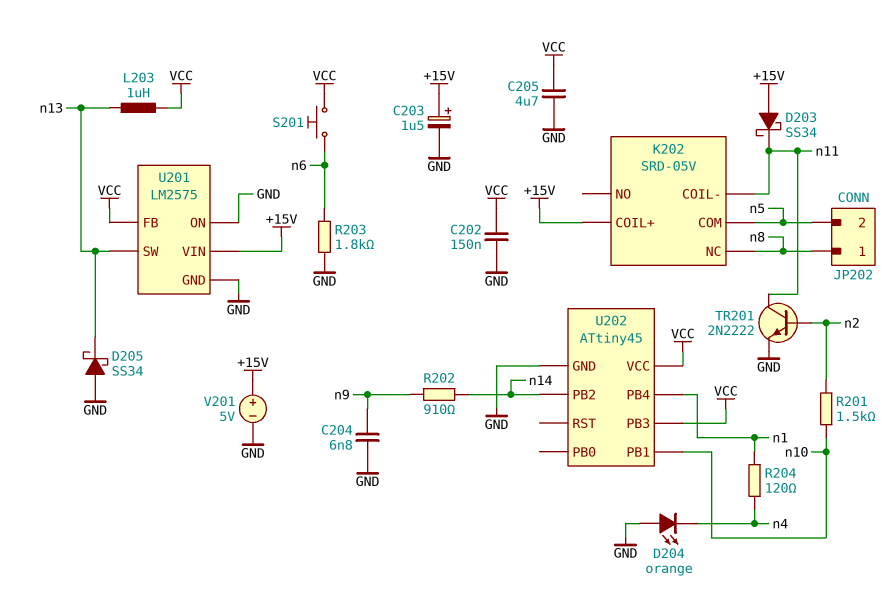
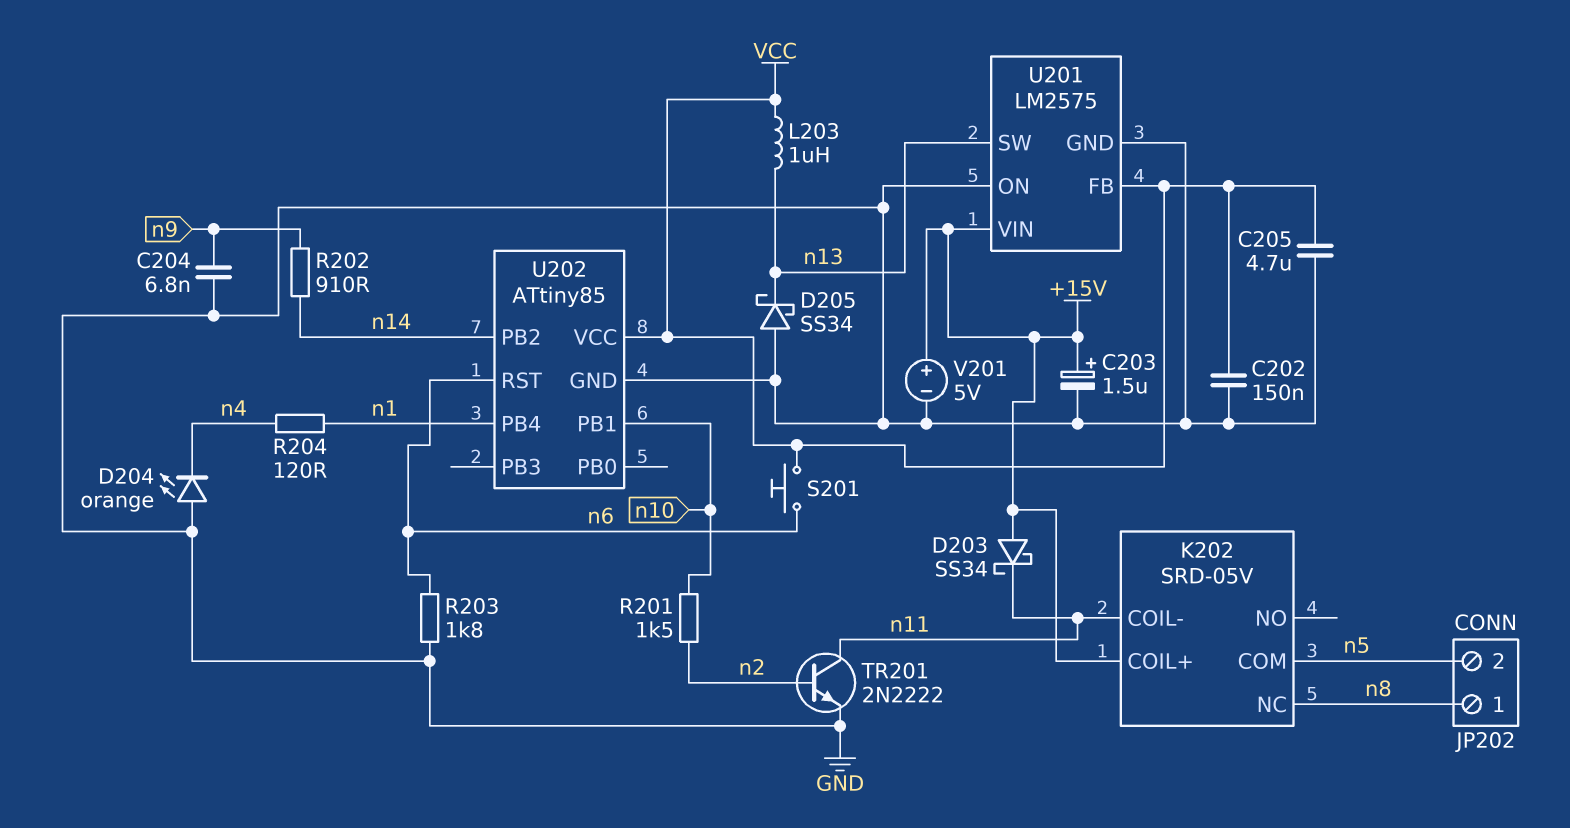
U202: ATtiny45 -> ATtiny85
U202 pin PB3: VCC -> none
U202 pin RST: none -> n6

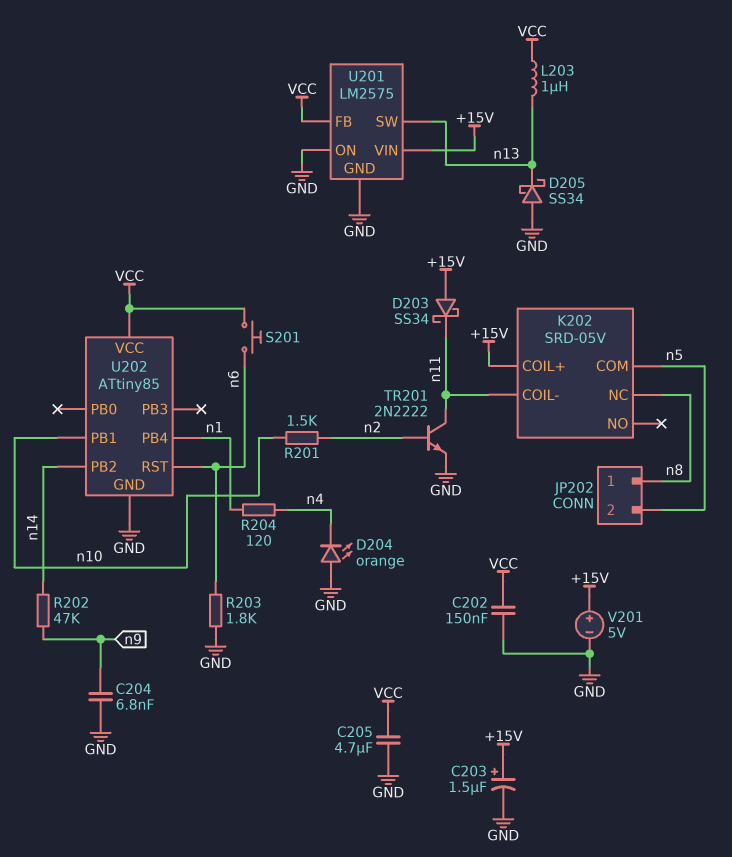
R202: 910 (n9, n14) -> 47k (n9, n14)

